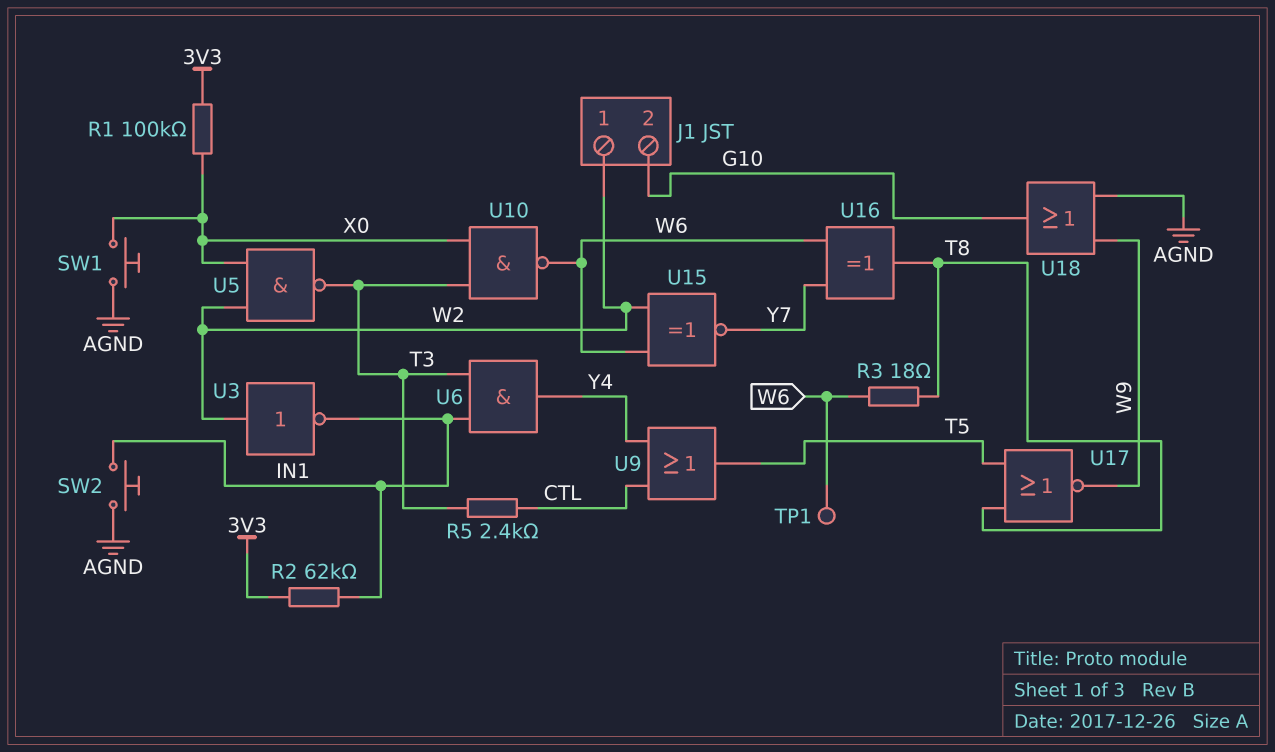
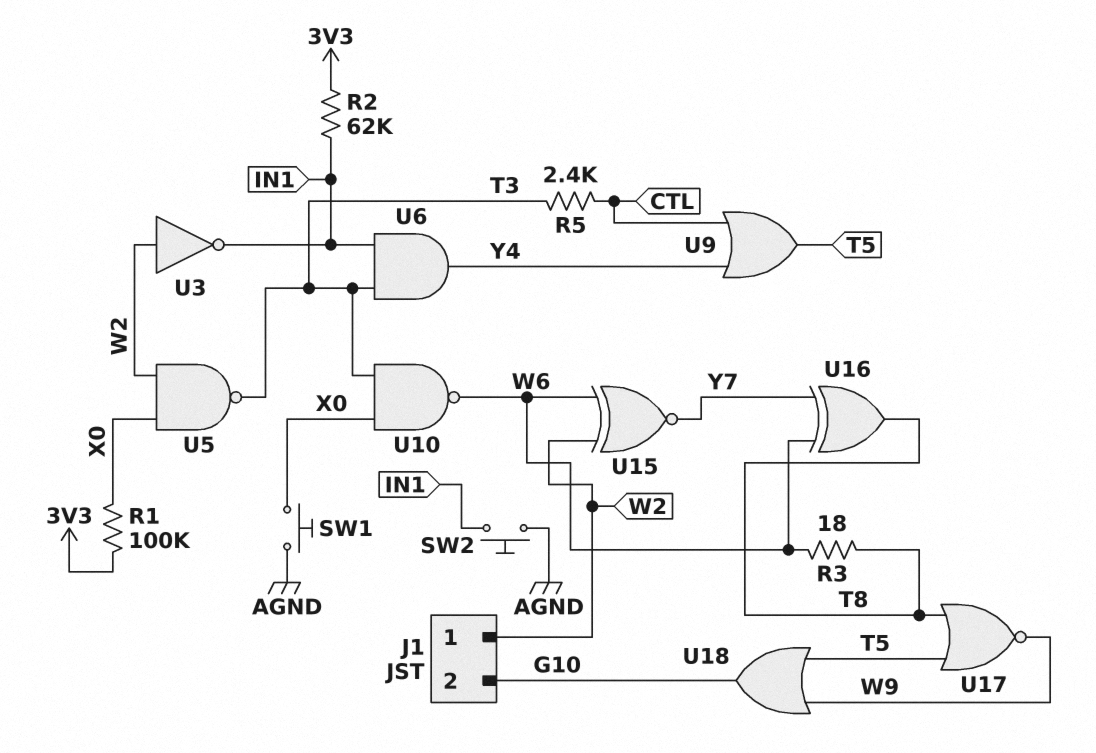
TP1: test point (W6) -> none
U18: OR (in AGND, in W9, out G10) -> OR (in T5, in W9, out G10)

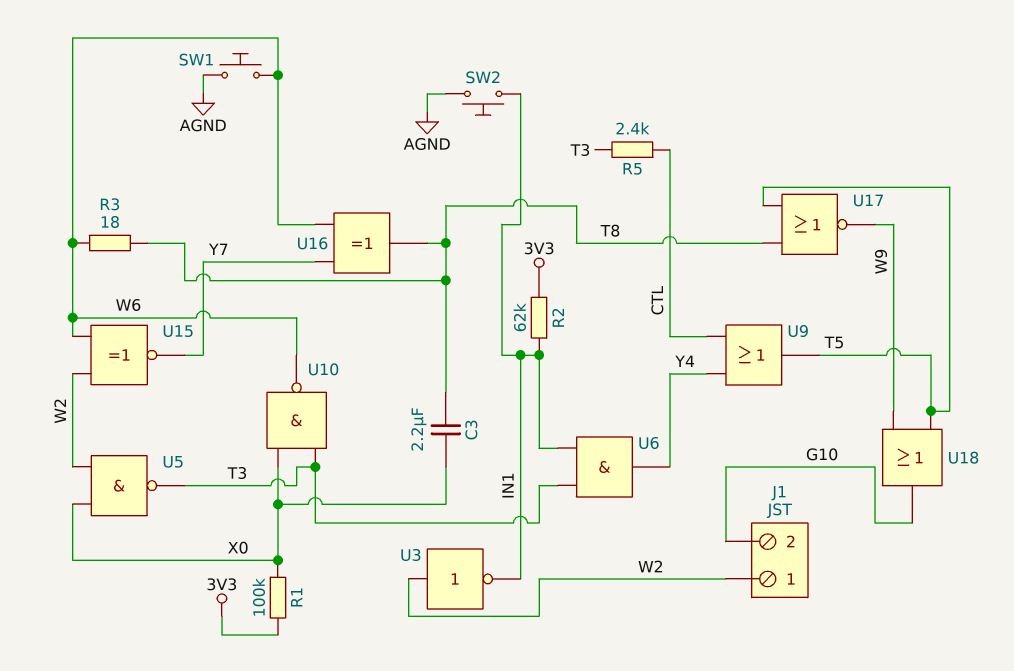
C3: none -> 2.2uF (T8, X0)
SW1: button (AGND, X0) -> button (AGND, W6)

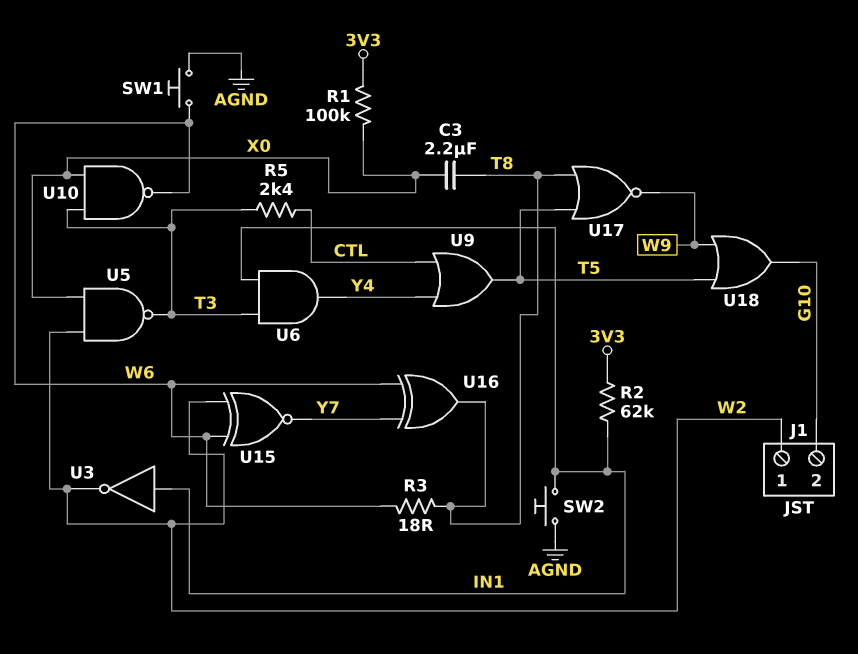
U3: NOT (in W2, out IN1) -> NOT (in IN1, out W2)

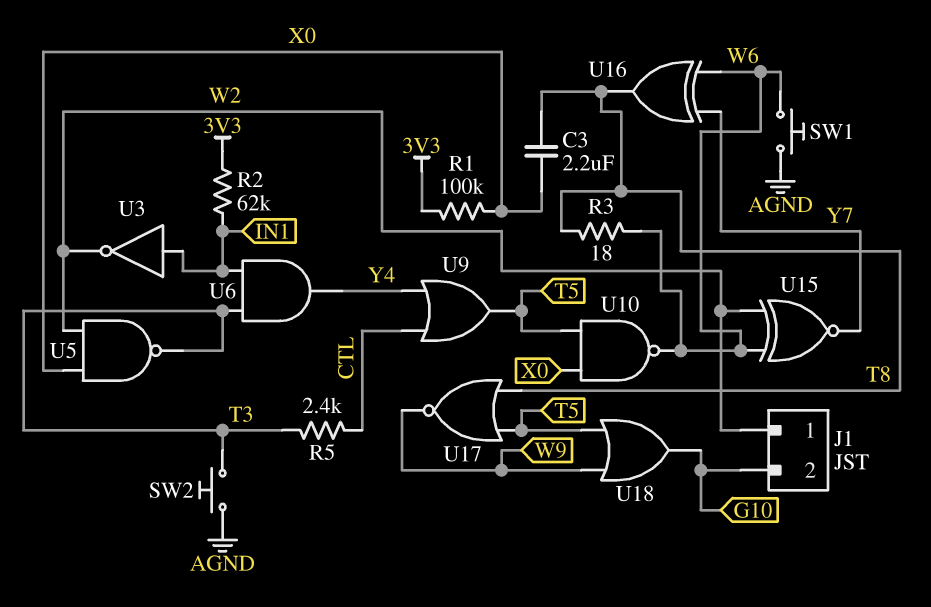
SW2: button (AGND, IN1) -> button (AGND, T3)
U10: NAND (in T3, in X0, out W6) -> NAND (in T5, in X0, out W6)

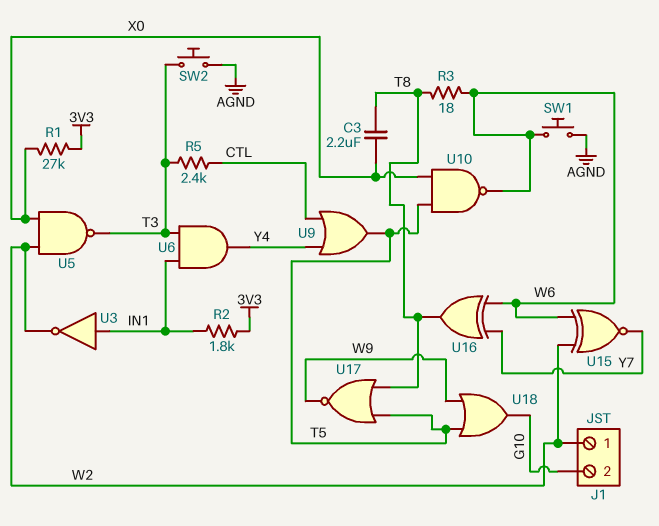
R1: 100k (3V3, X0) -> 27k (3V3, X0)
R2: 62k (3V3, IN1) -> 1.8k (3V3, IN1)

